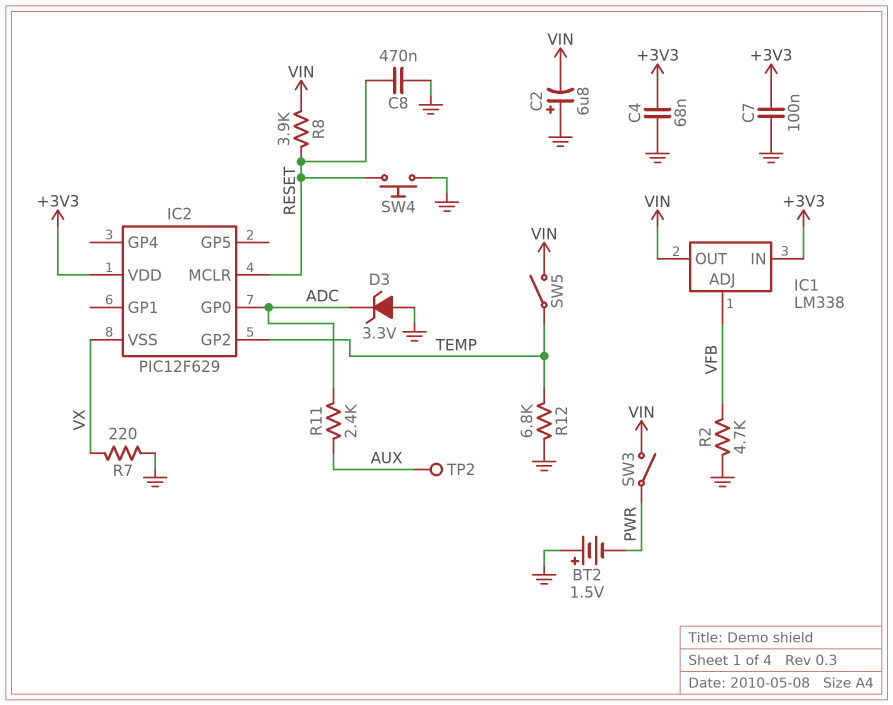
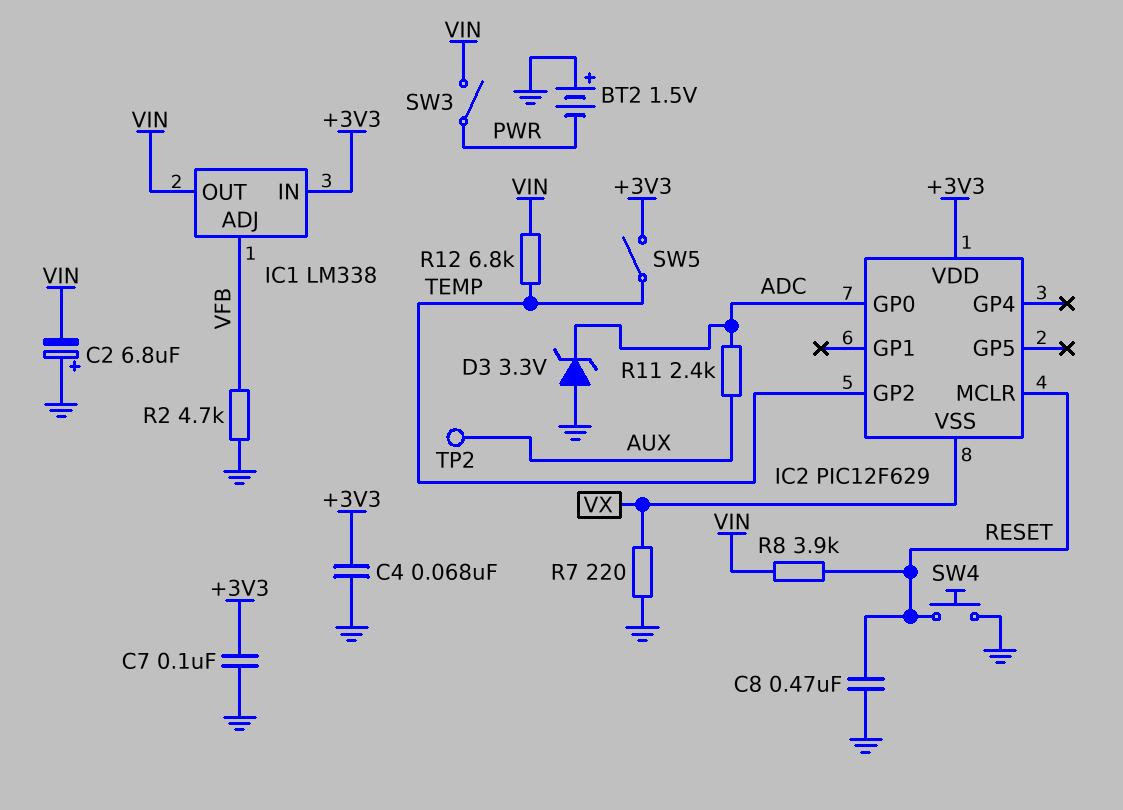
R12: 6.8k (GND, TEMP) -> 6.8k (TEMP, VIN)
SW5: switch (TEMP, VIN) -> switch (+3V3, TEMP)

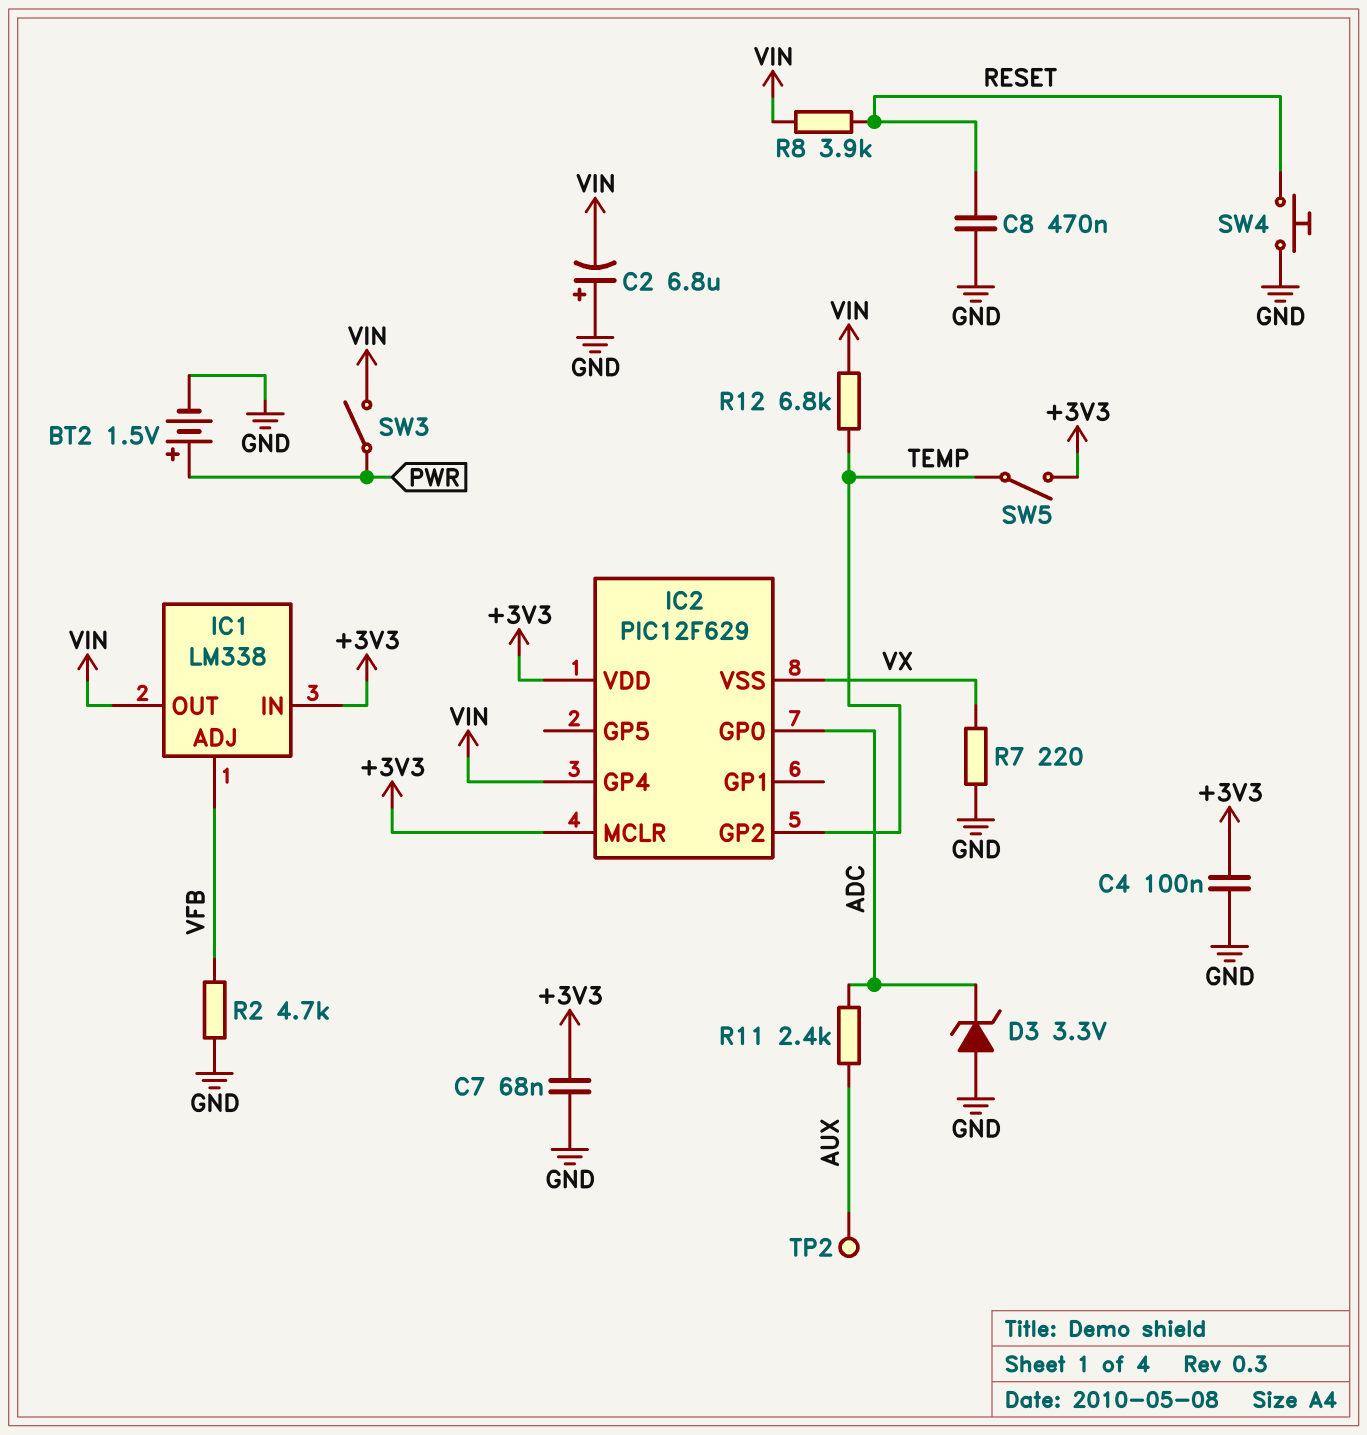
BT2: 1.5V (plus GND, minus PWR) -> 1.5V (plus PWR, minus GND)
C4: 68nF (+3V3, GND) -> 100nF (+3V3, GND)
C7: 100nF (+3V3, GND) -> 68nF (+3V3, GND)
IC2 pin GP4: none -> VIN
IC2 pin MCLR: RESET -> +3V3

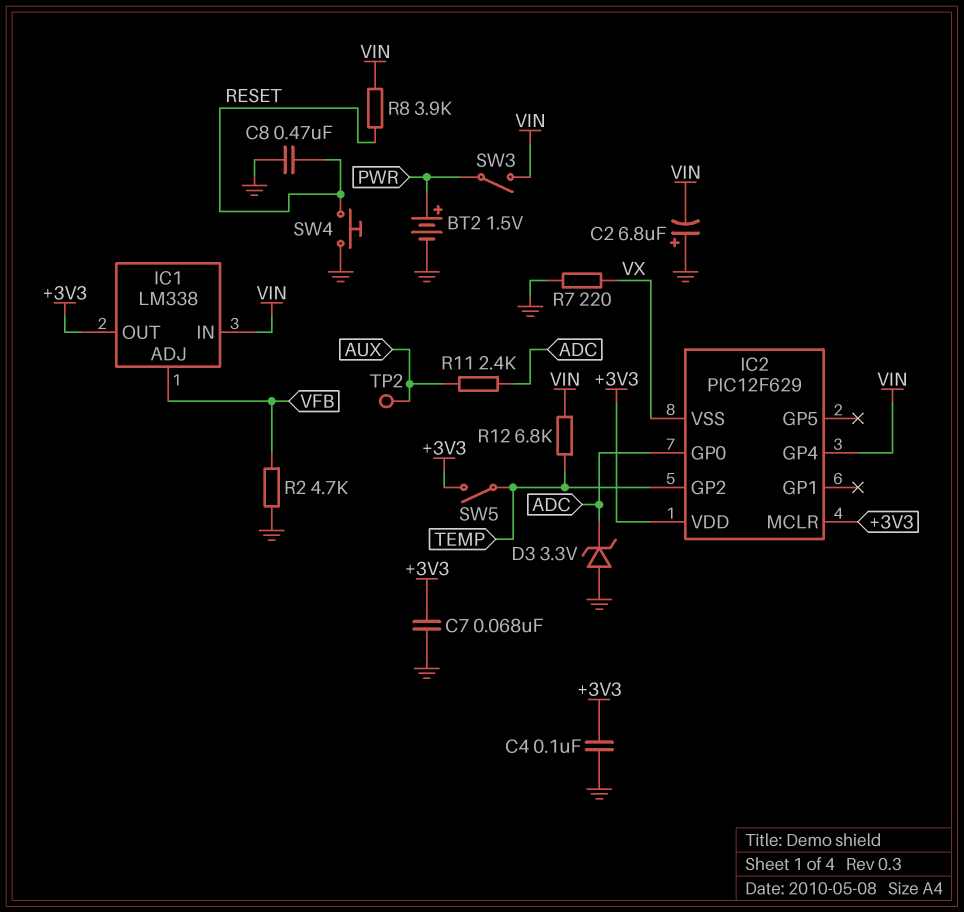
IC1 pin IN: +3V3 -> VIN
IC1 pin OUT: VIN -> +3V3

